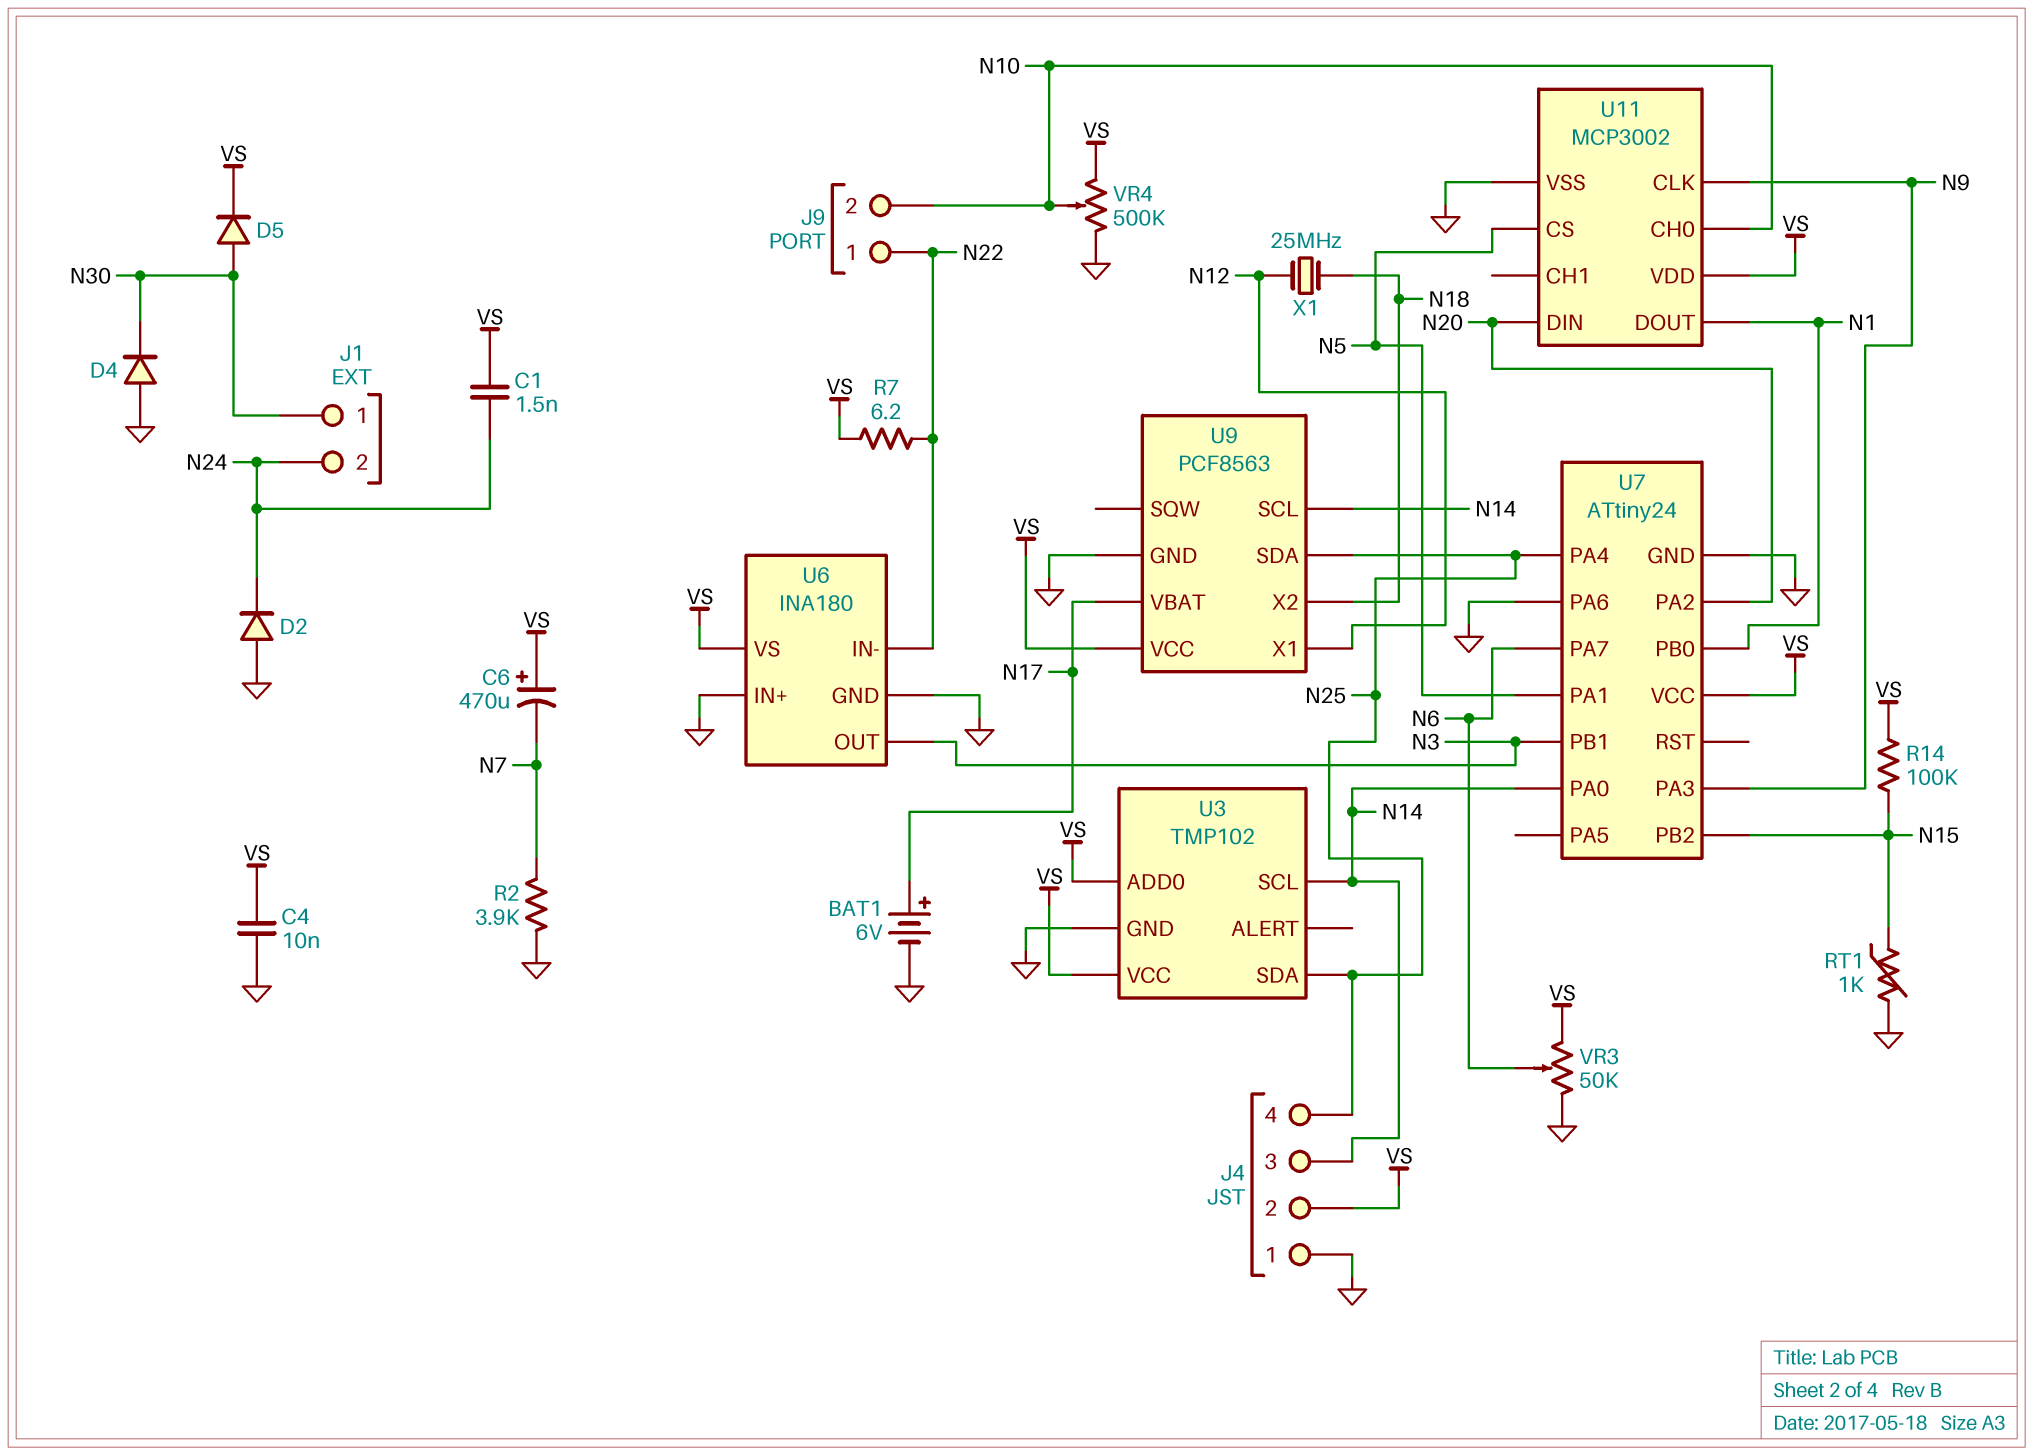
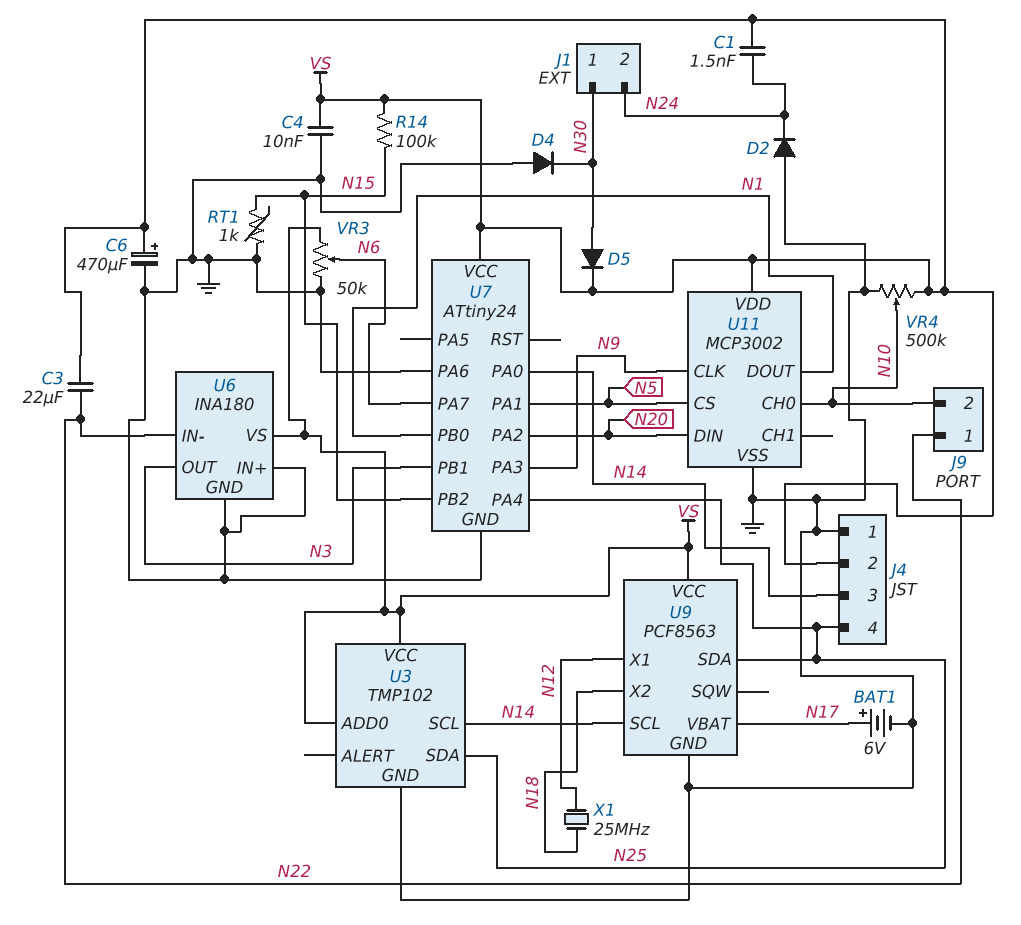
C3: none -> 22uF (N22, VS)
C6: 470uF (plus VS, minus N7) -> 470uF (plus VS, minus GND)
R2: 3.9k (GND, N7) -> none
R7: 6.2 (N22, VS) -> none

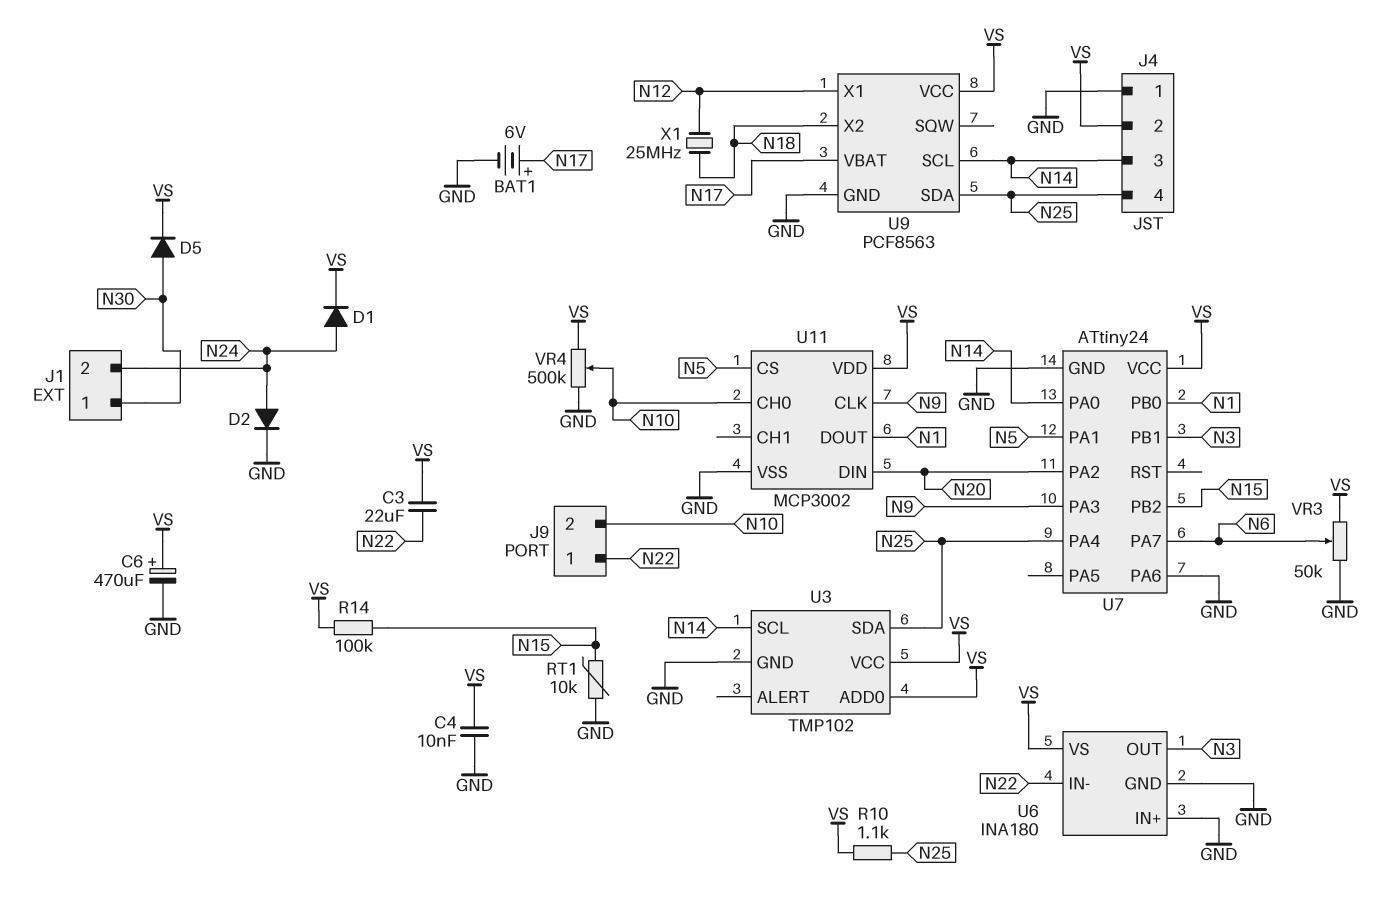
C1: 1.5nF (N24, VS) -> none
D1: none -> diode (A N24, K VS)
D2: diode (A GND, K N24) -> diode (A N24, K GND)
D4: diode (A GND, K N30) -> none
R10: none -> 1.1k (N25, VS)
RT1: 1k (GND, N15) -> 10k (GND, N15)

